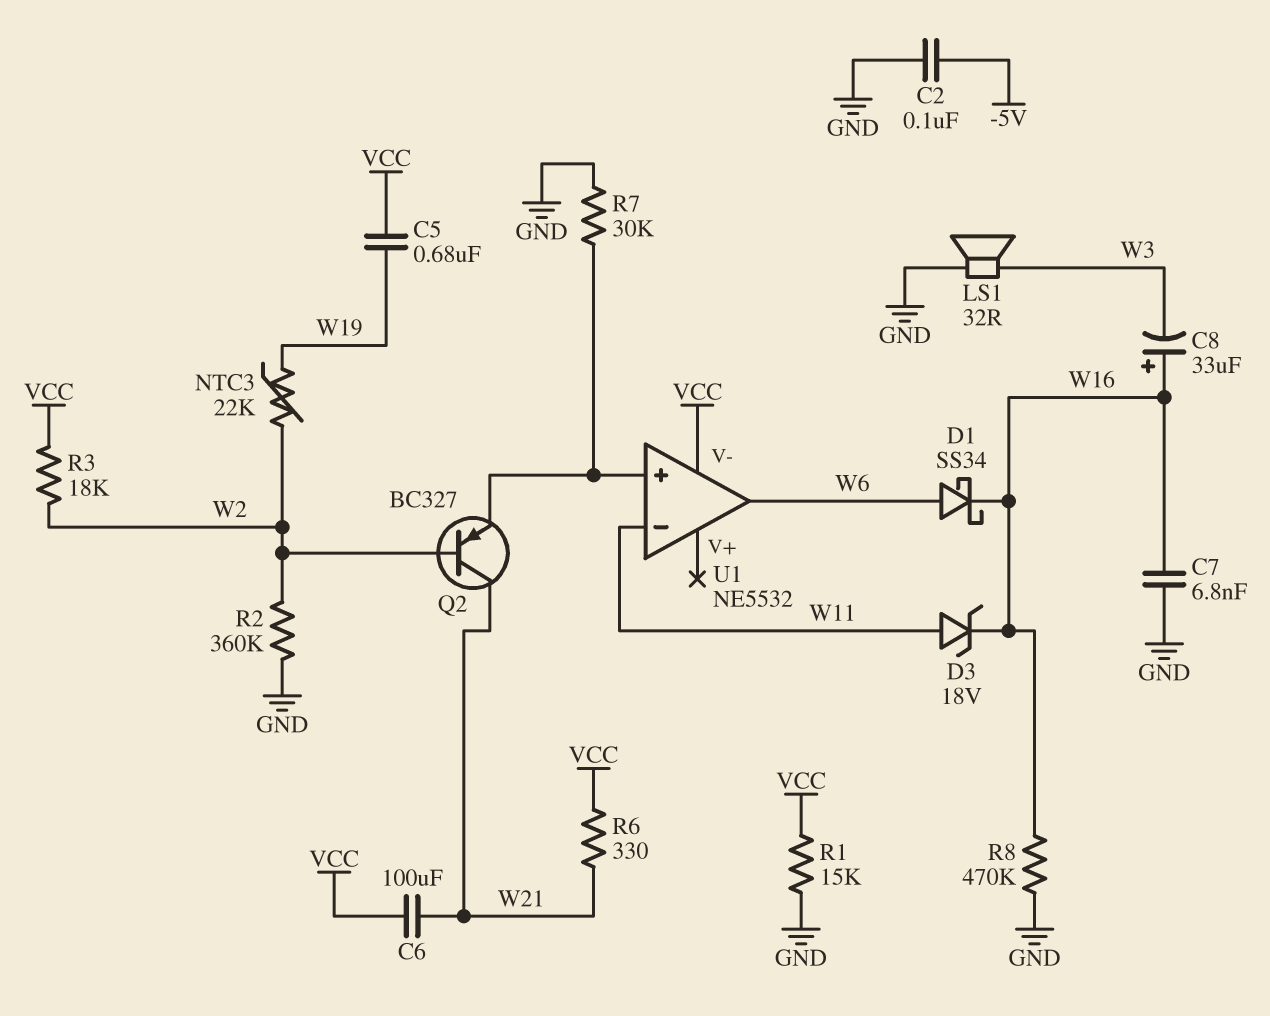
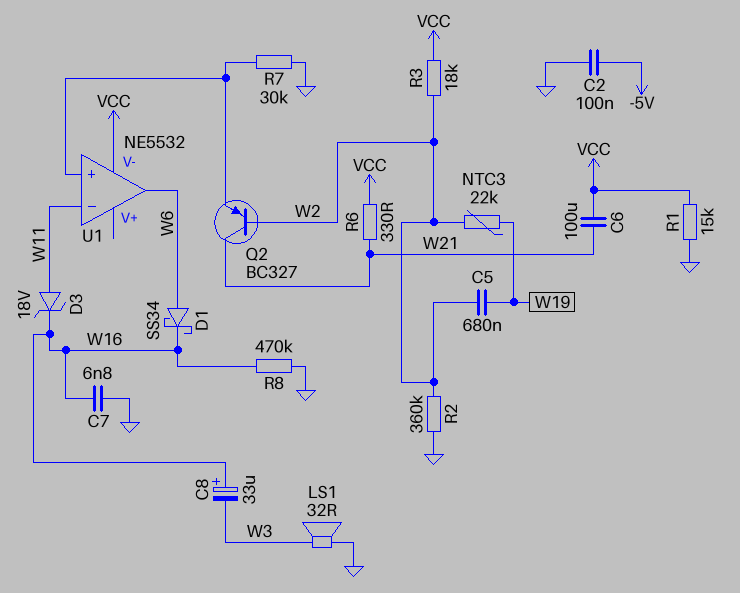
C5: 680nF (VCC, W19) -> 680nF (W2, W19)

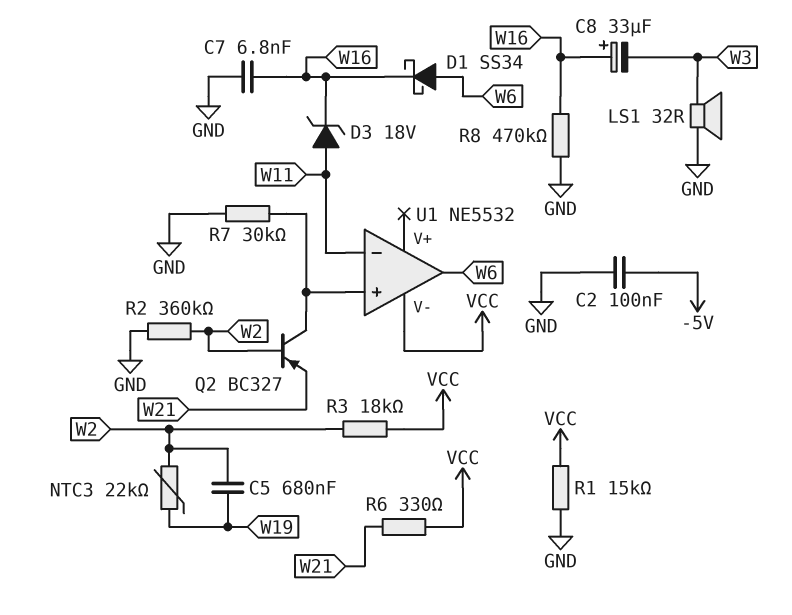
C6: 100uF (VCC, W21) -> none
Q2: PNP BC327 (B W2, C W21, E U1/in+) -> PNP BC327 (B W2, C U1/in+, E W21)

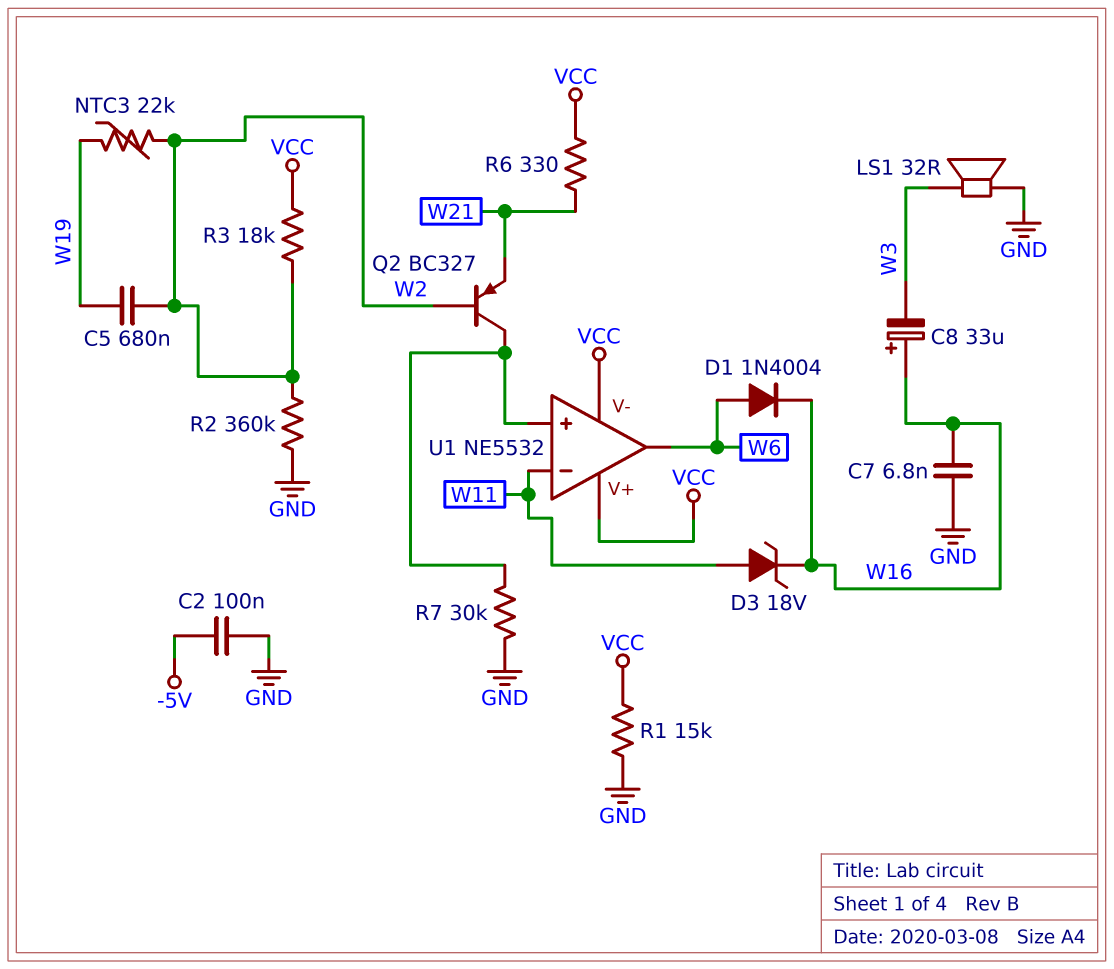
D1: schottky SS34 (A W6, K W16) -> diode 1N4004 (A W6, K W16)
R8: 470k (GND, W16) -> none
U1 pin V+: none -> VCC

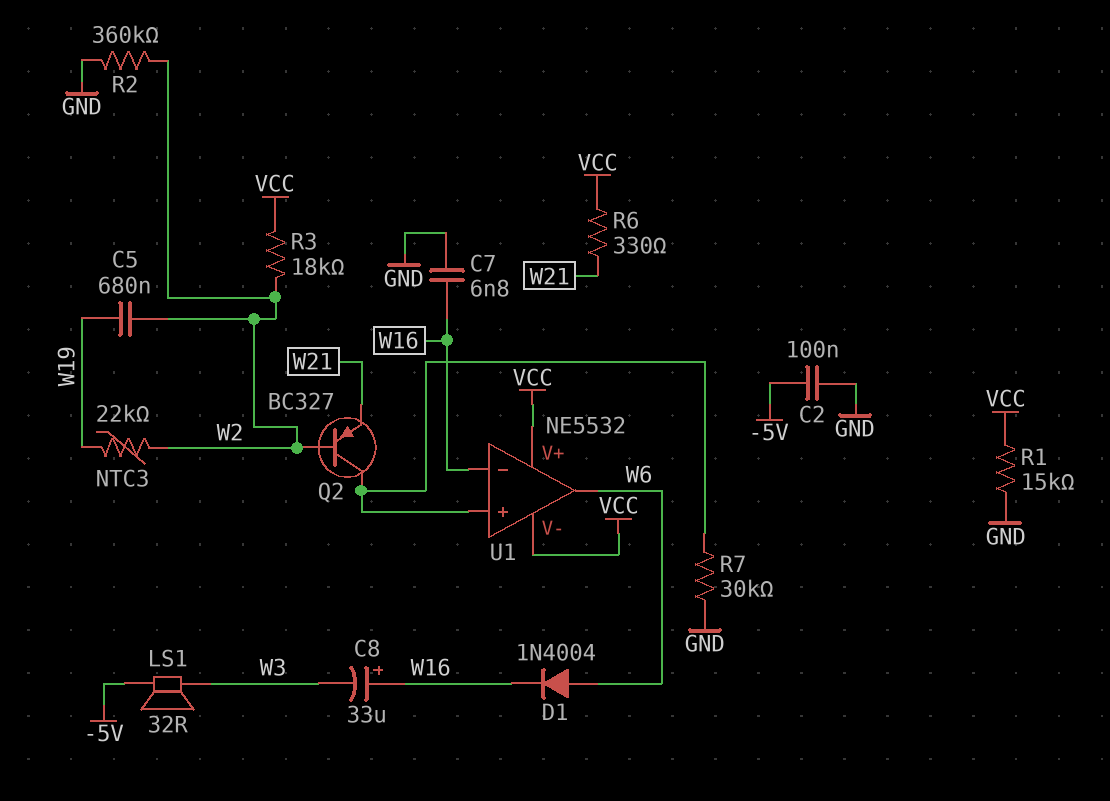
D3: zener 18V (A W11, K W16) -> none
LS1: speaker 32R (GND, W3) -> speaker 32R (-5V, W3)
U1 pin in-: W11 -> W16

